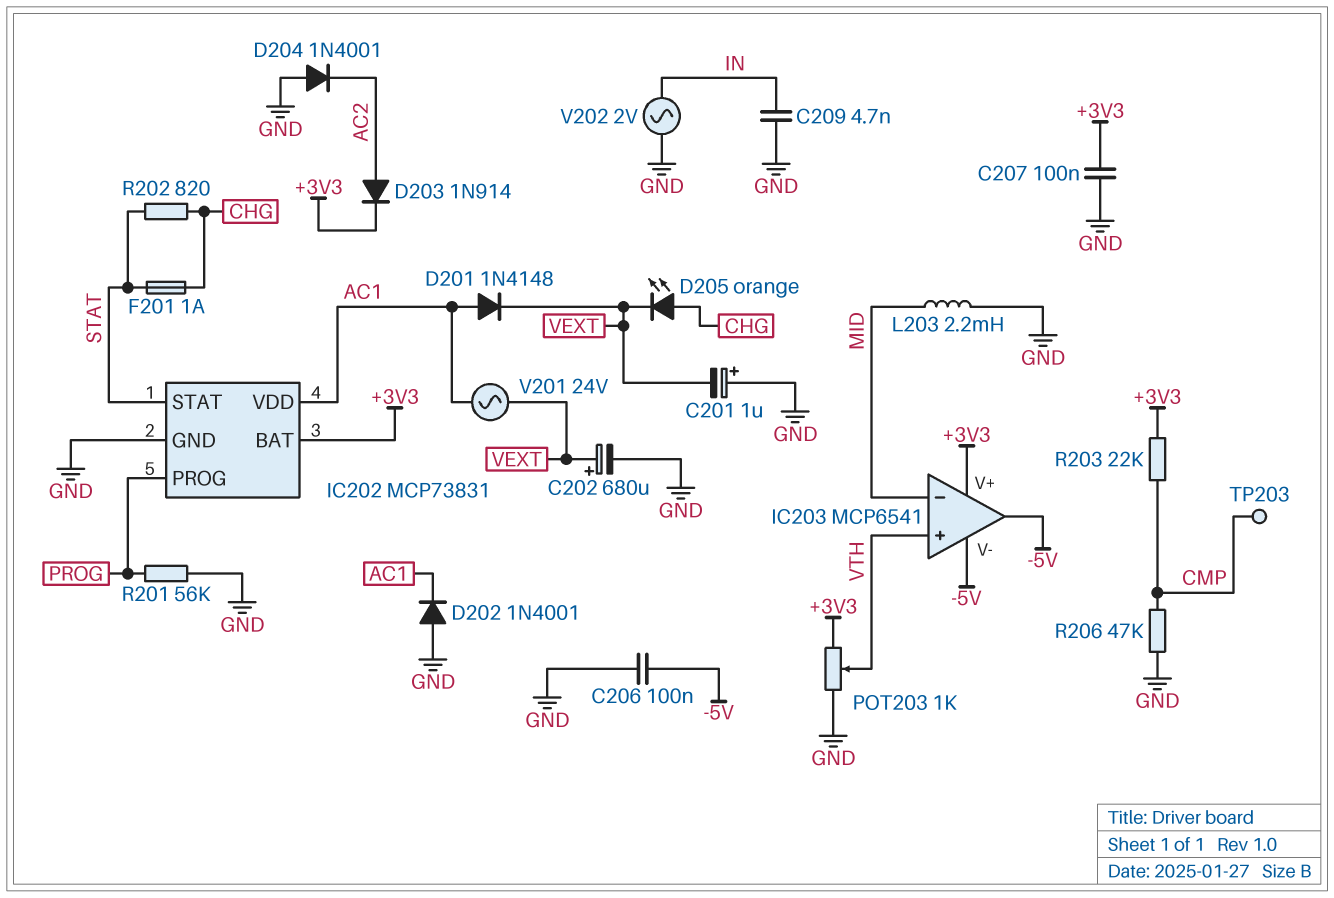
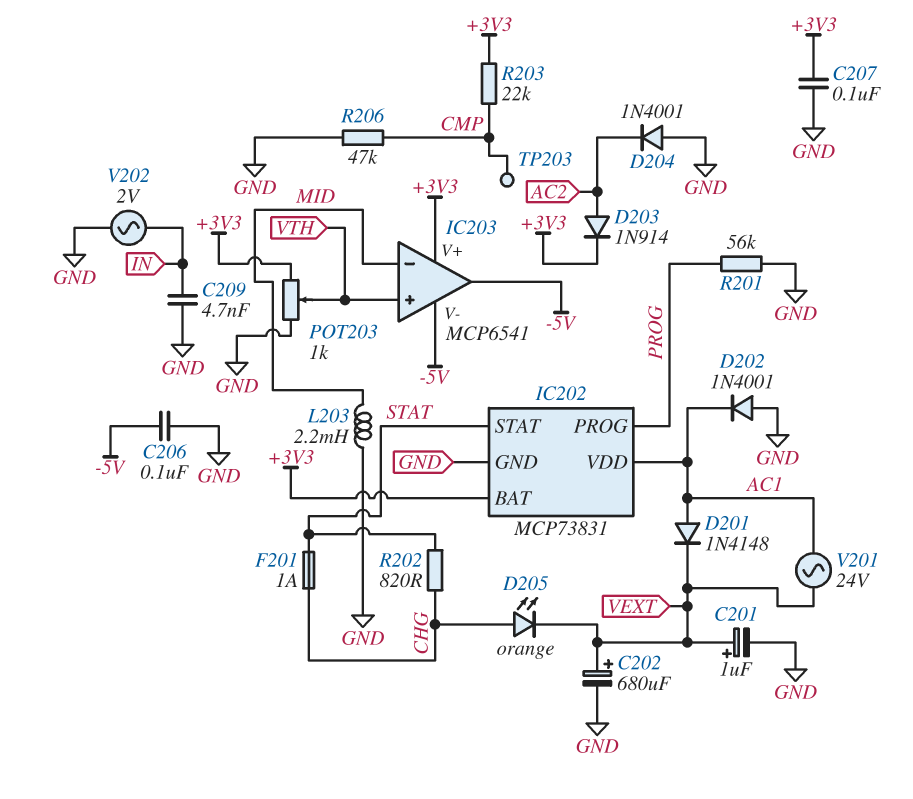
C201: 1uF (plus GND, minus VEXT) -> 1uF (plus VEXT, minus GND)

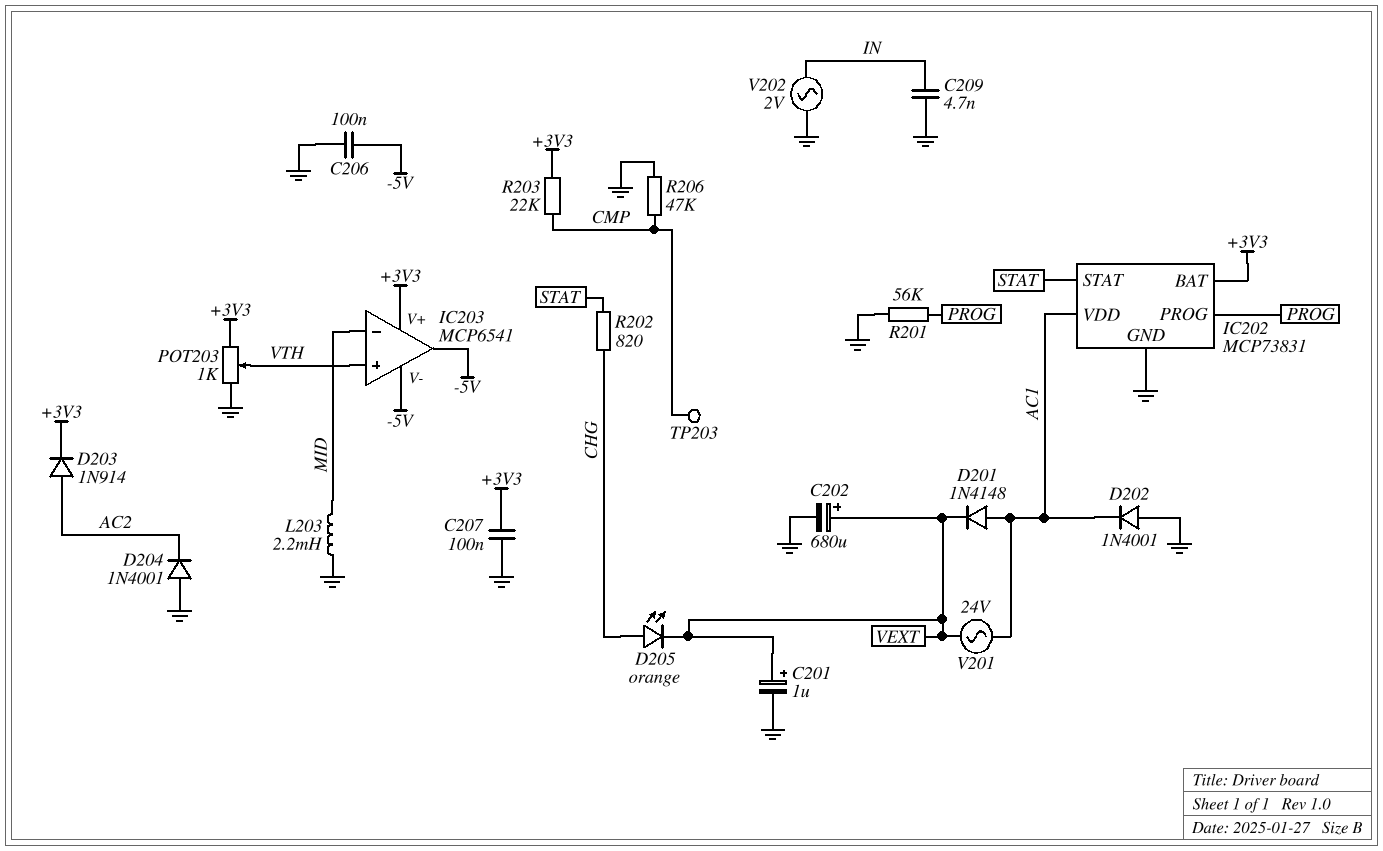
F201: 1A (CHG, STAT) -> none

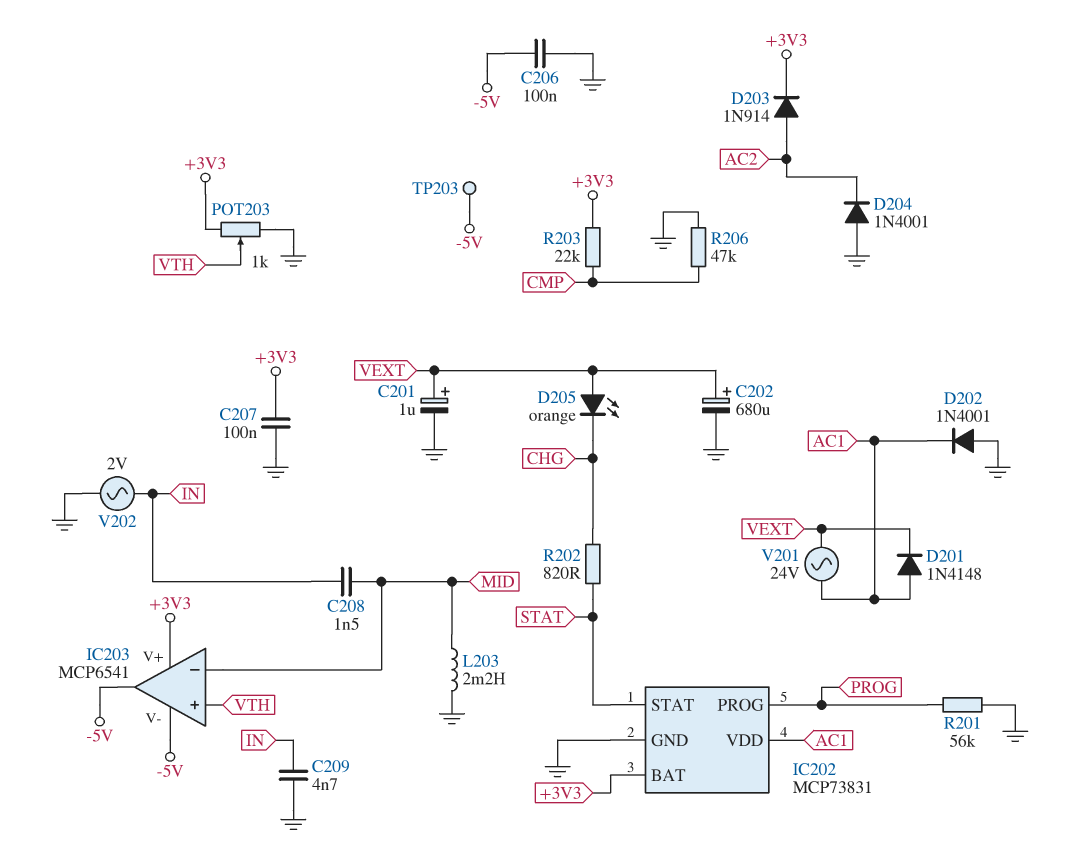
C208: none -> 1.5nF (IN, MID)
D205: LED orange (A CHG, K VEXT) -> LED orange (A VEXT, K CHG)
TP203: test point (CMP) -> test point (-5V)

